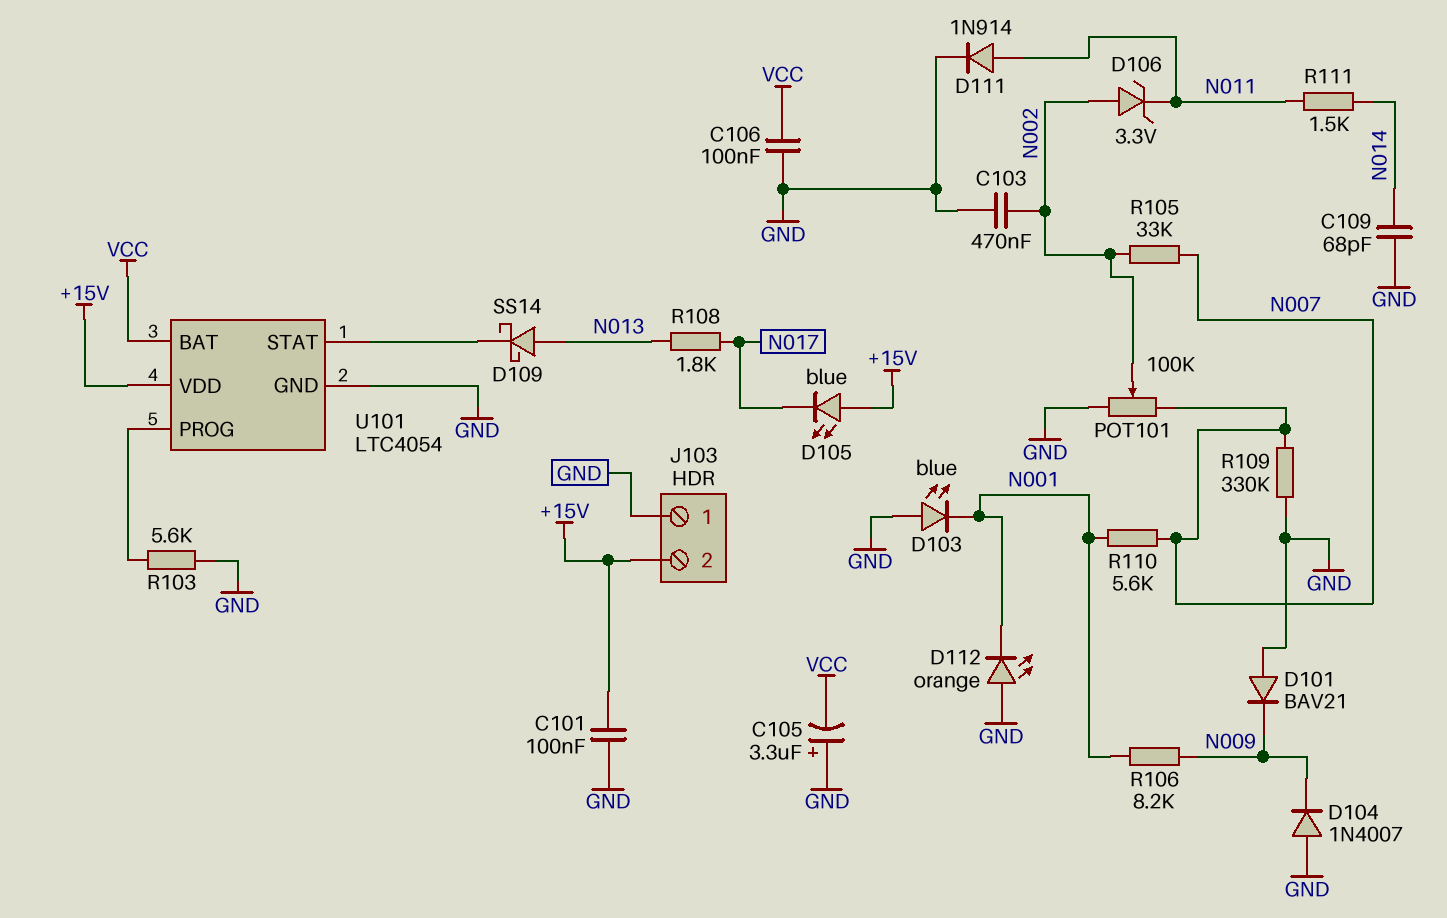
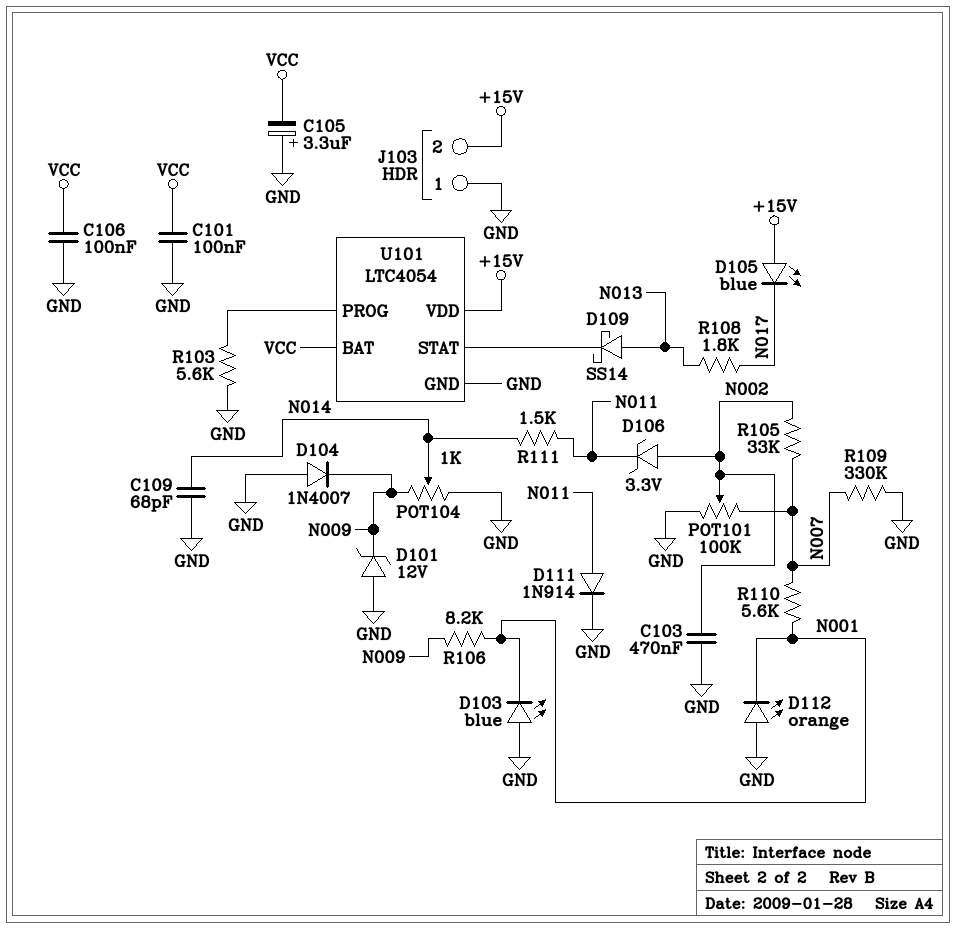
C101: 100nF (+15V, GND) -> 100nF (GND, VCC)
D101: diode BAV21 (A GND, K N009) -> zener 12V (A GND, K N009)
POT104: none -> 1k (GND, N009, wiper N014)

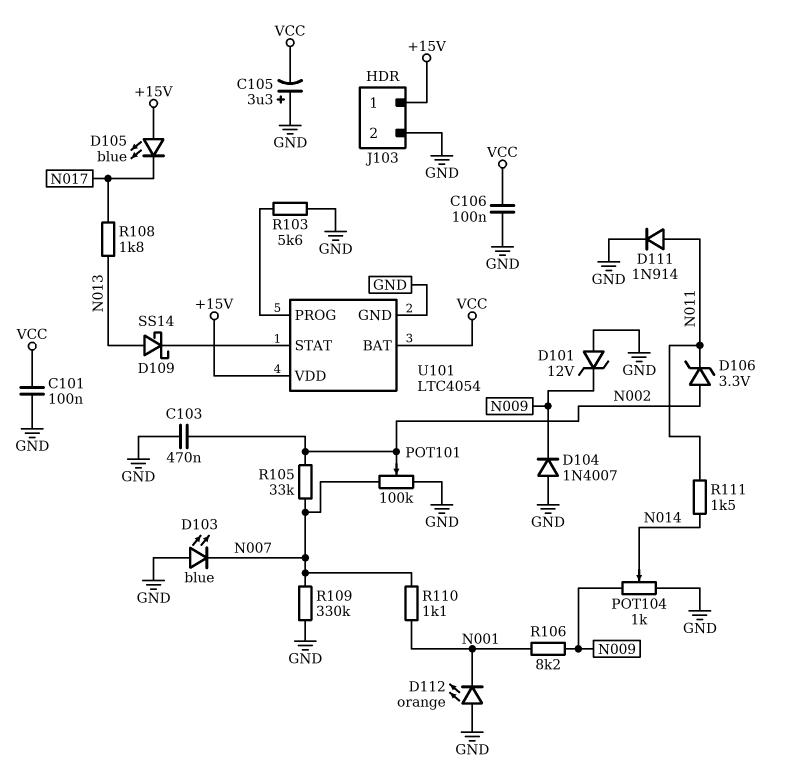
C109: 68pF (GND, N014) -> none
D103: LED blue (A GND, K N001) -> LED blue (A GND, K N007)
J103 pin 1: GND -> +15V
J103 pin 2: +15V -> GND
R110: 5.6k (N001, N007) -> 1.1k (N001, N007)

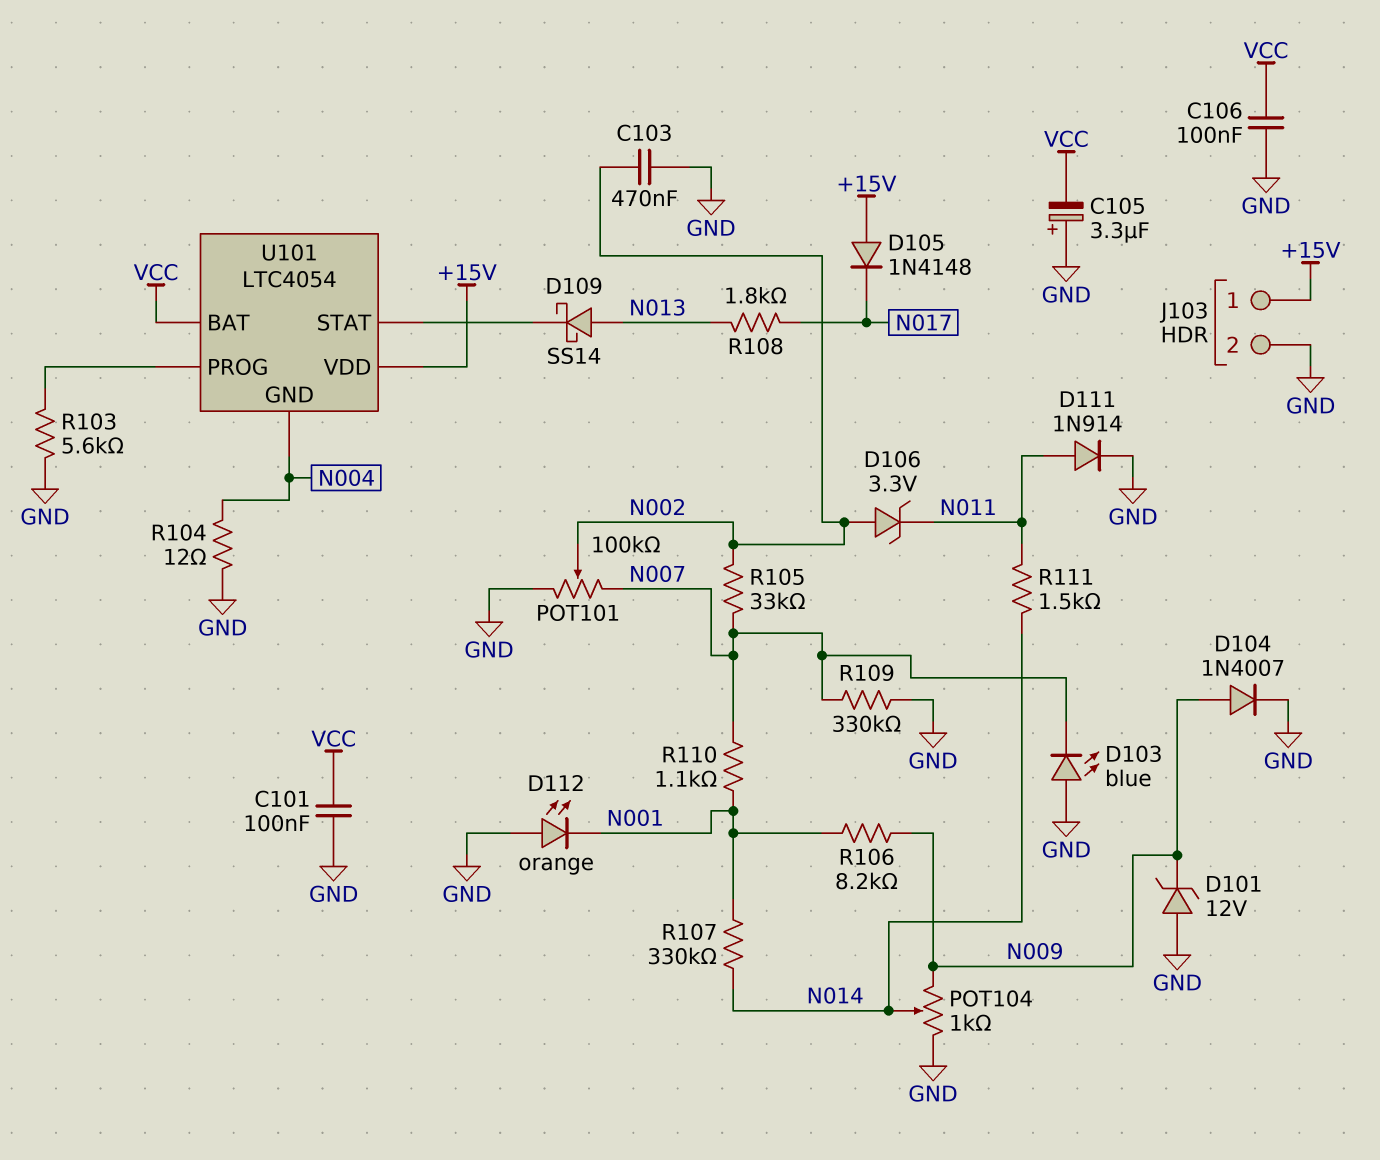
D104: diode 1N4007 (A GND, K N009) -> diode 1N4007 (A N009, K GND)
D105: LED blue (A +15V, K N017) -> diode 1N4148 (A +15V, K N017)
R104: none -> 12 (GND, N004)
R107: none -> 330k (N001, N014)
U101 pin GND: GND -> N004

